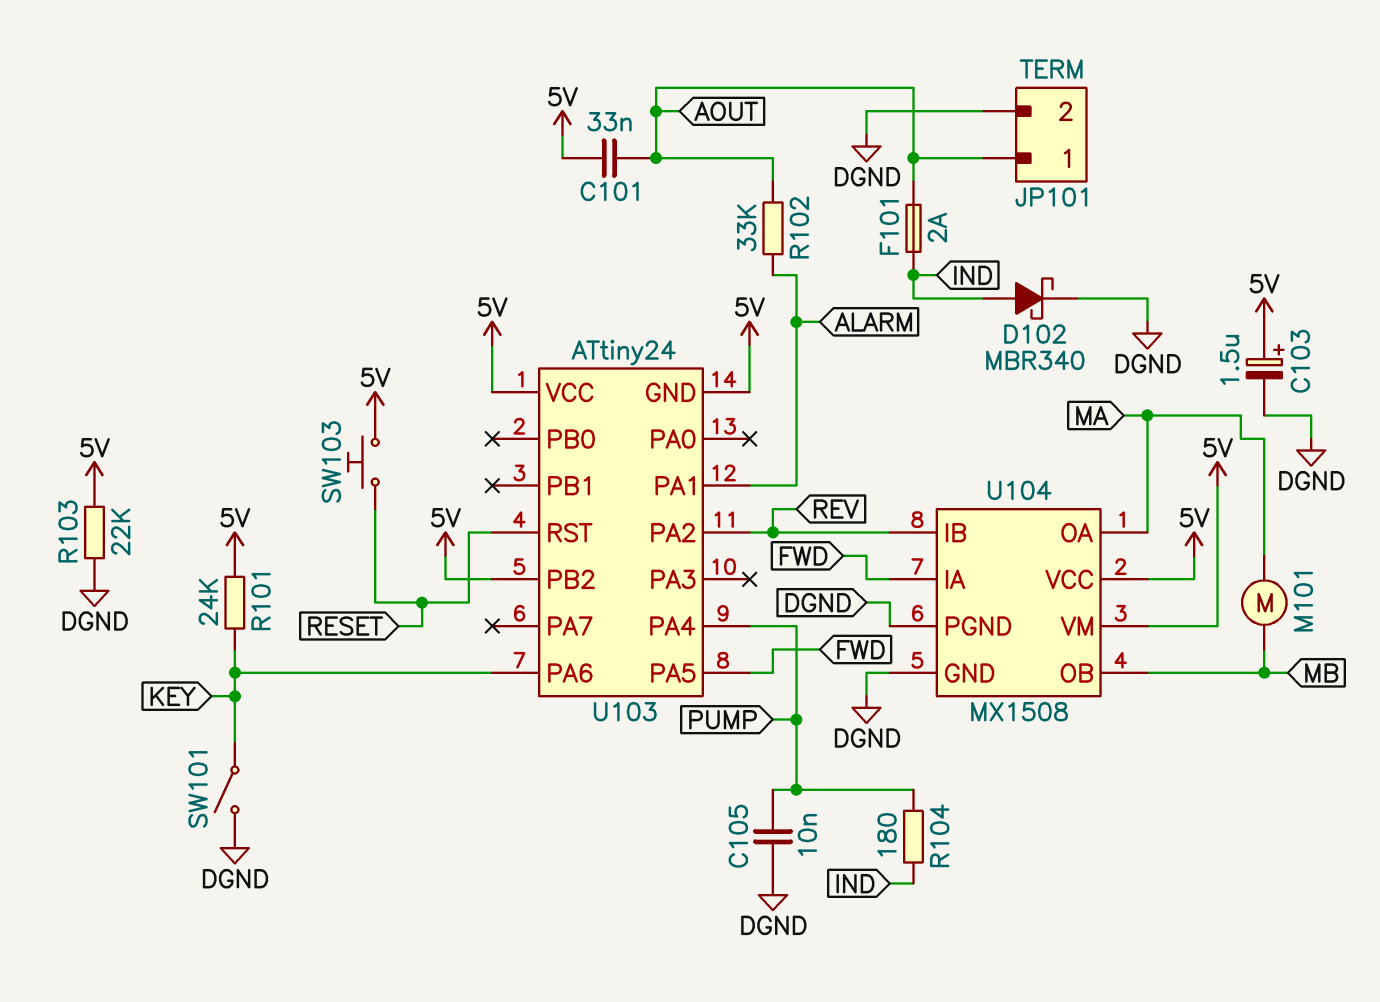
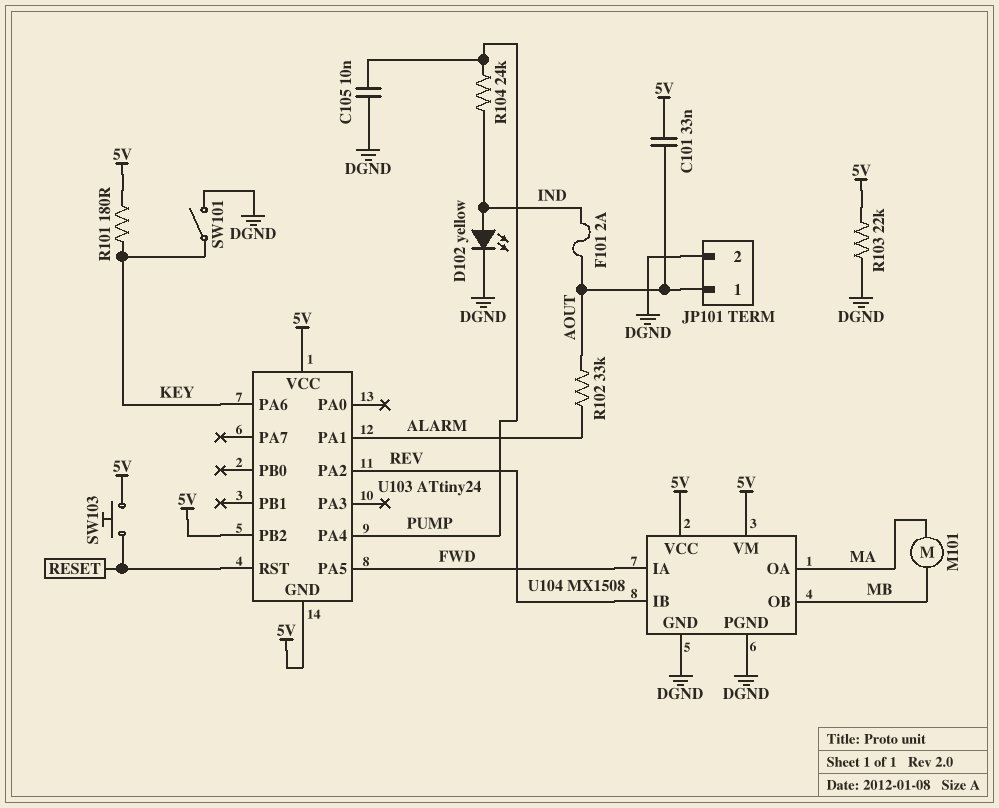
C103: 1.5uF (plus 5V, minus DGND) -> none
D102: schottky MBR340 (A IND, K DGND) -> LED yellow (A IND, K DGND)
R101: 24k (5V, KEY) -> 180 (5V, KEY)
R104: 180 (IND, PUMP) -> 24k (IND, PUMP)

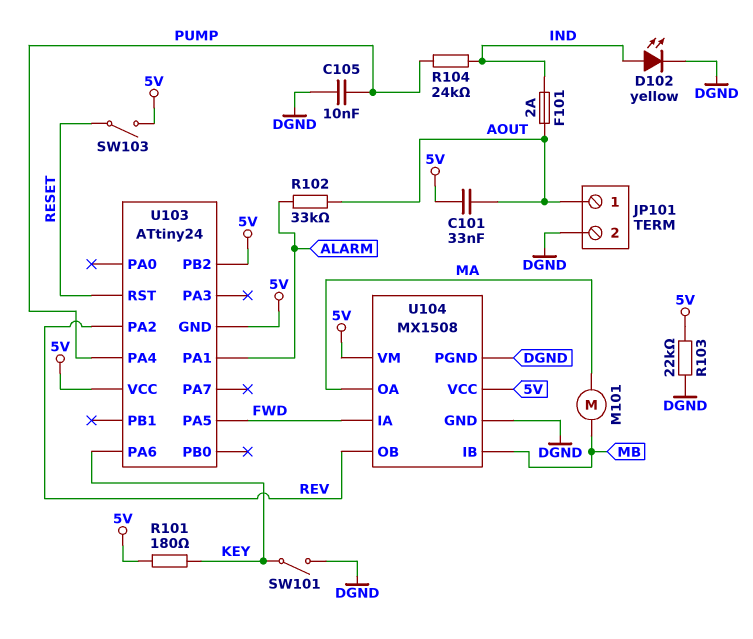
SW103: button (5V, RESET) -> switch (5V, RESET)
U104 pin IB: REV -> MB
U104 pin OB: MB -> REV

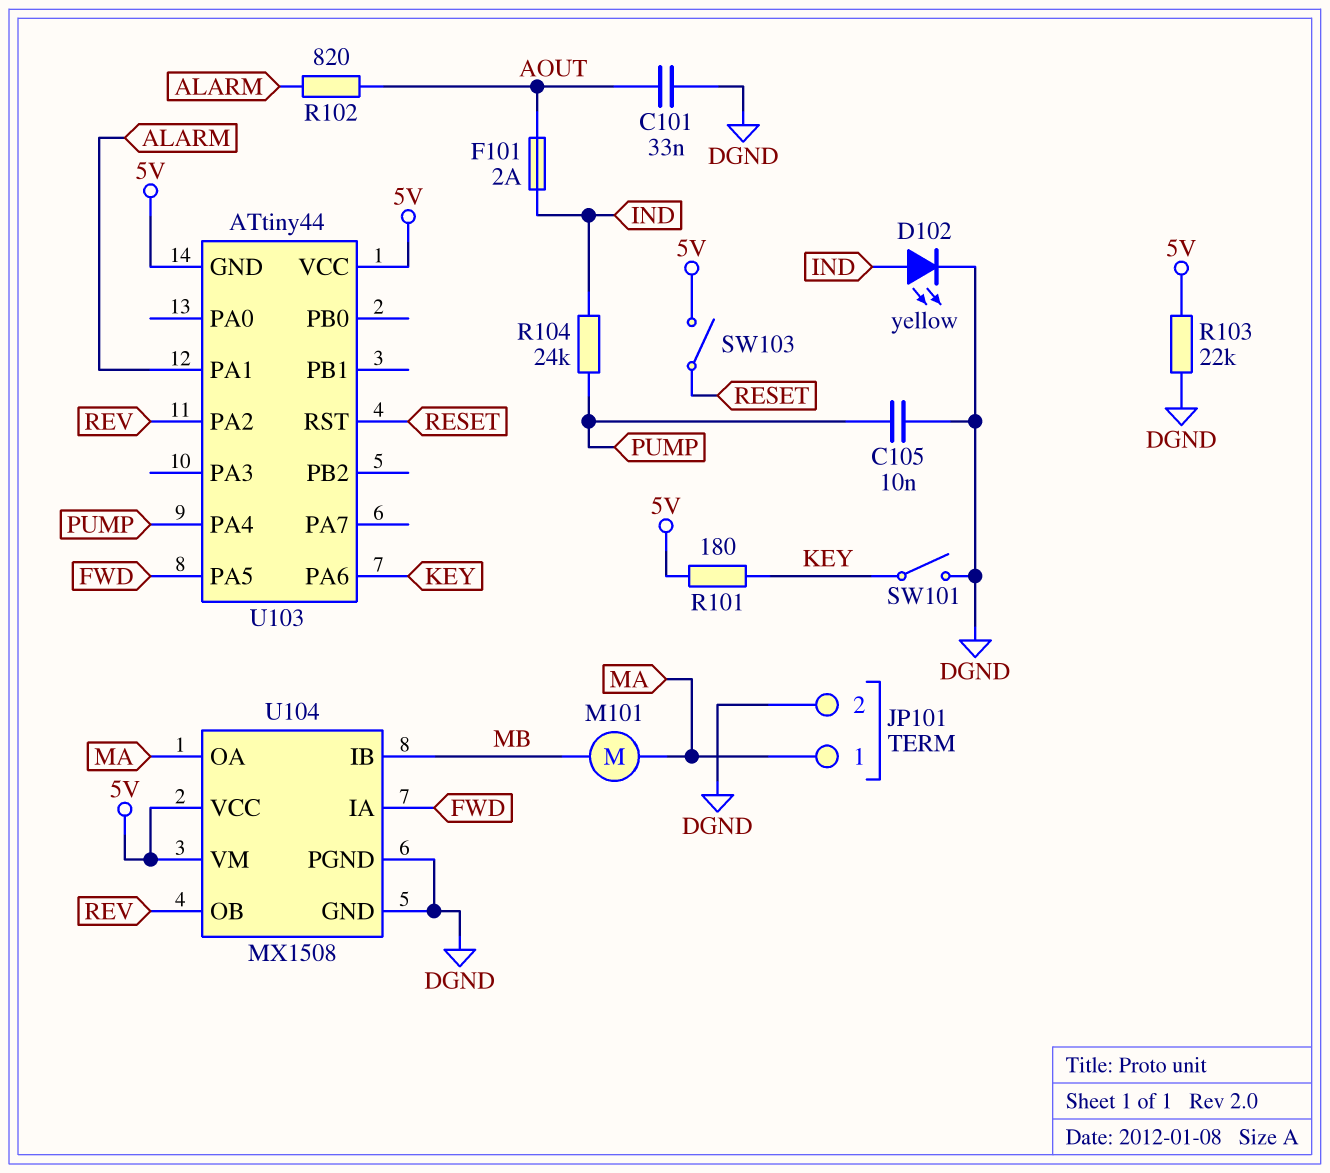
C101: 33nF (5V, AOUT) -> 33nF (AOUT, DGND)
JP101 pin 1: AOUT -> MA
R102: 33k (ALARM, AOUT) -> 820 (ALARM, AOUT)
U103: ATtiny24 -> ATtiny44
U103 pin PB2: 5V -> none

